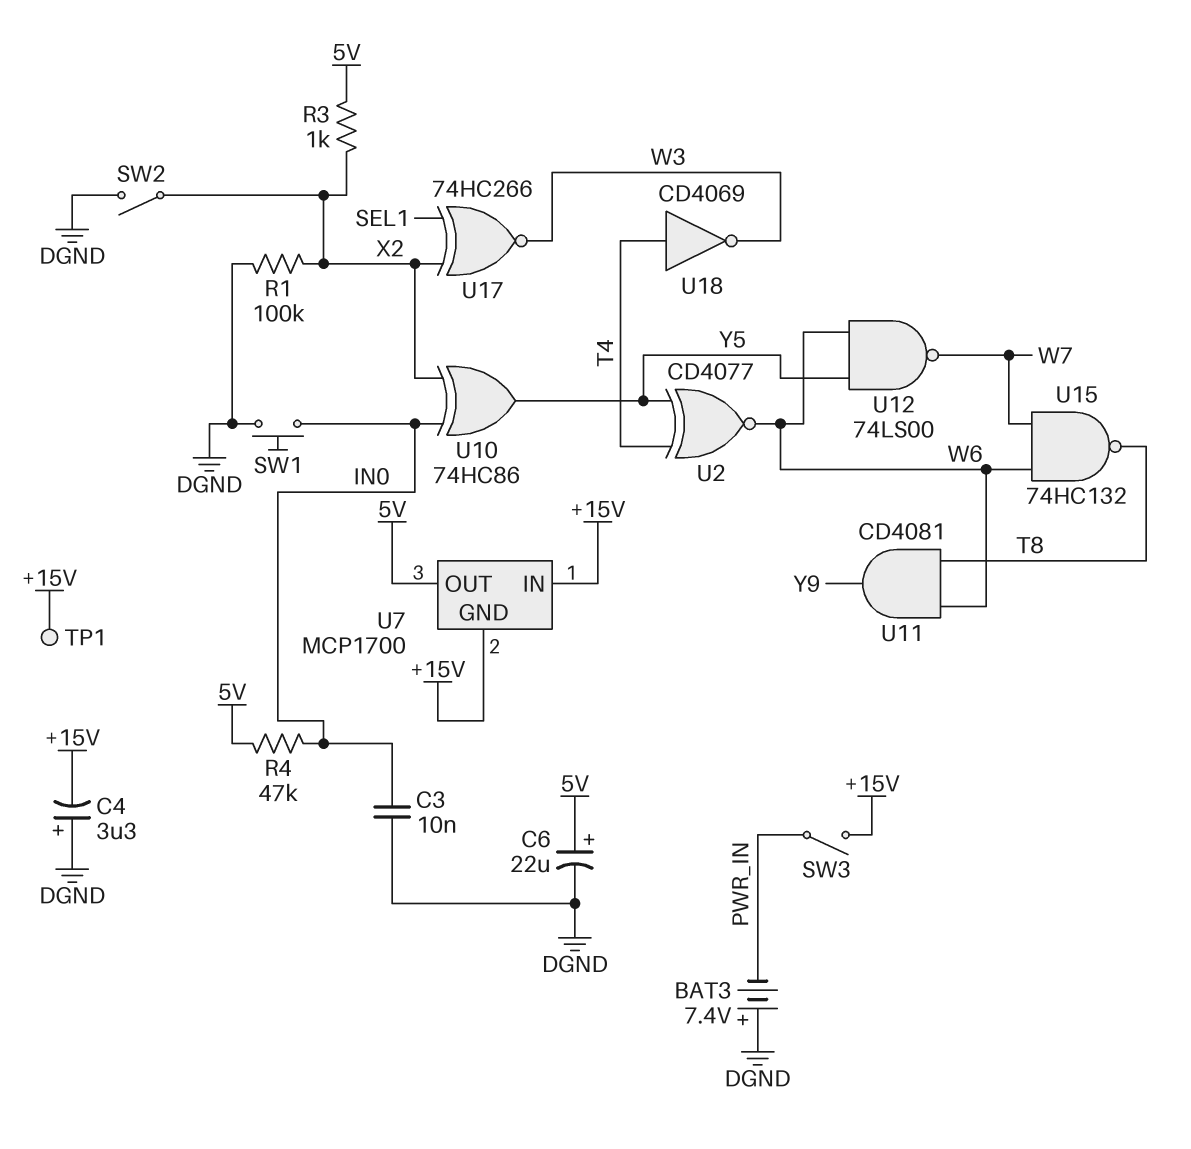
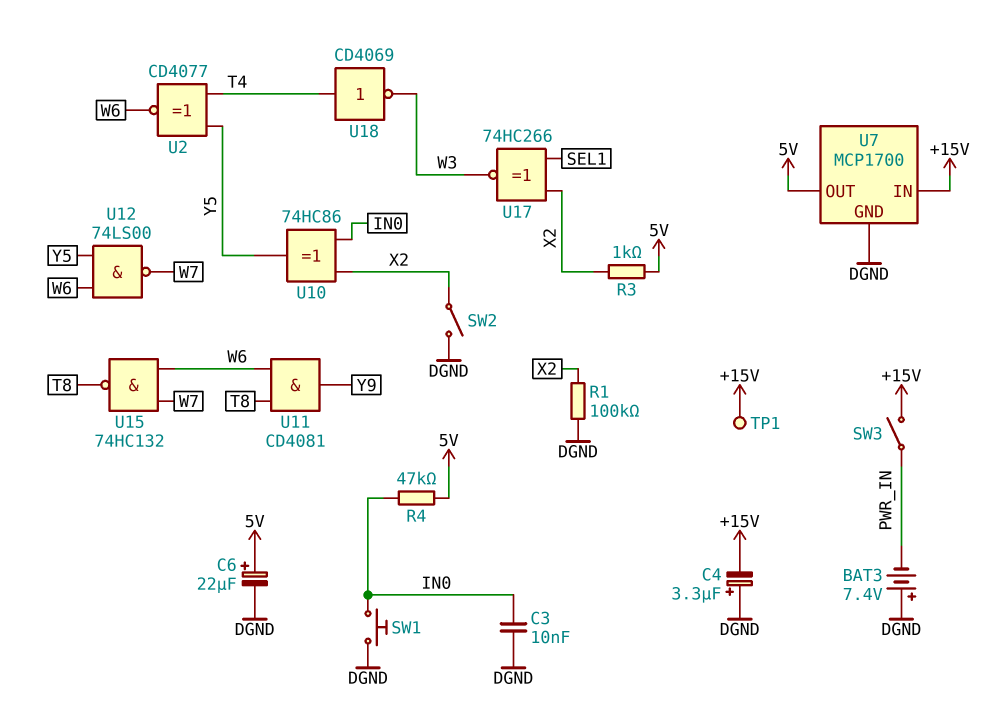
U7 pin GND: +15V -> DGND

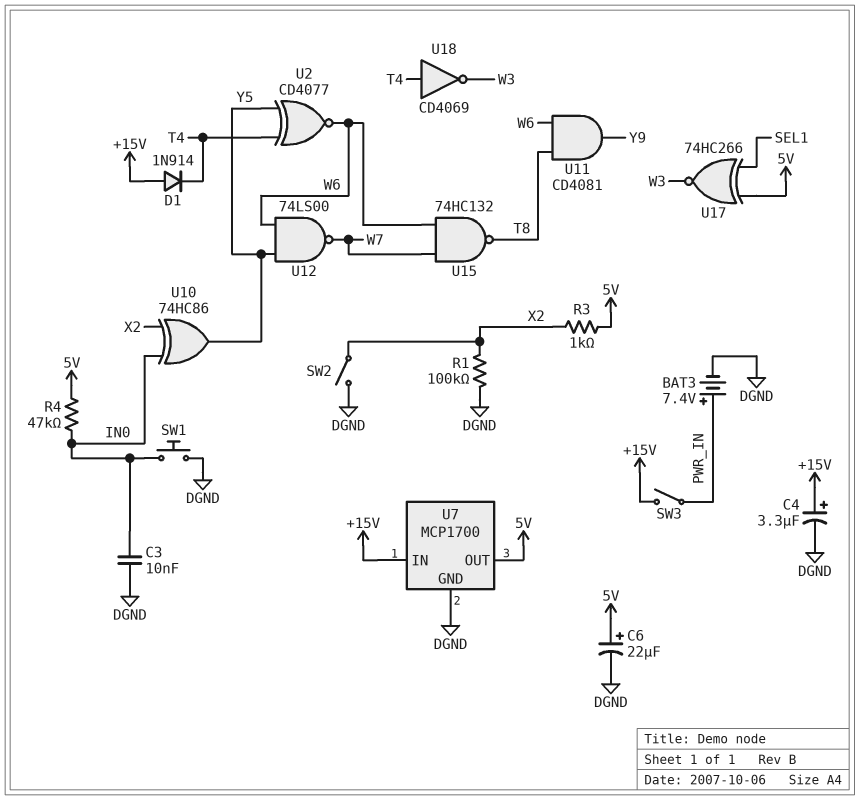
BAT3: 7.4V (plus DGND, minus PWR_IN) -> 7.4V (plus PWR_IN, minus DGND)
C4: 3.3uF (plus DGND, minus +15V) -> 3.3uF (plus +15V, minus DGND)
D1: none -> diode 1N914 (A +15V, K T4)
TP1: test point (+15V) -> none
U17: XNOR 74HC266 (in SEL1, in X2, out W3) -> XNOR 74HC266 (in 5V, in SEL1, out W3)

